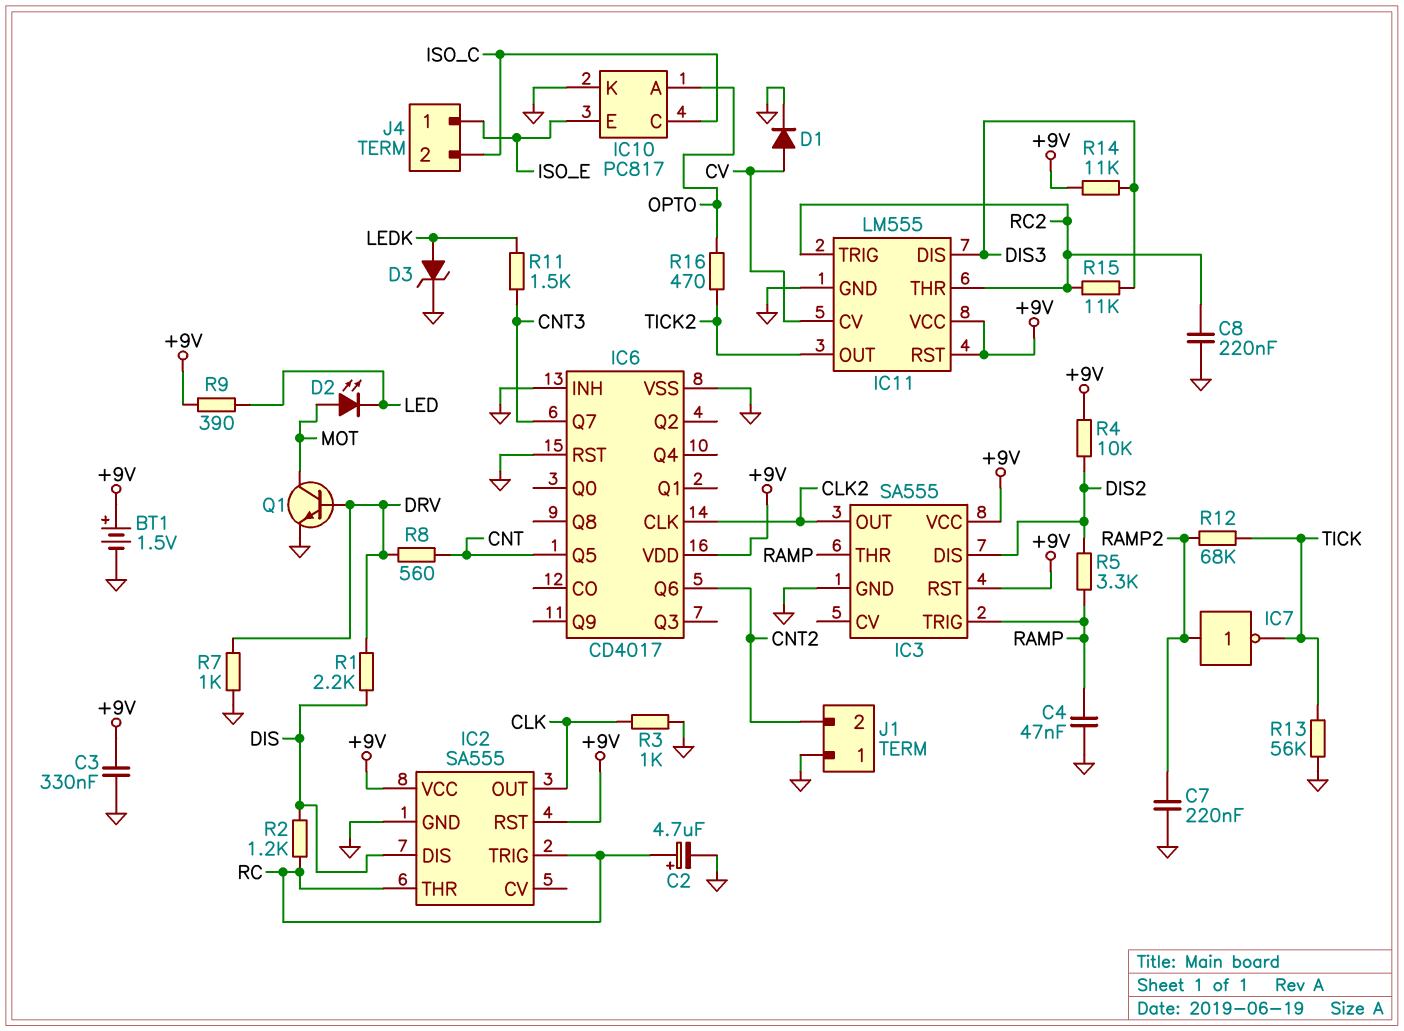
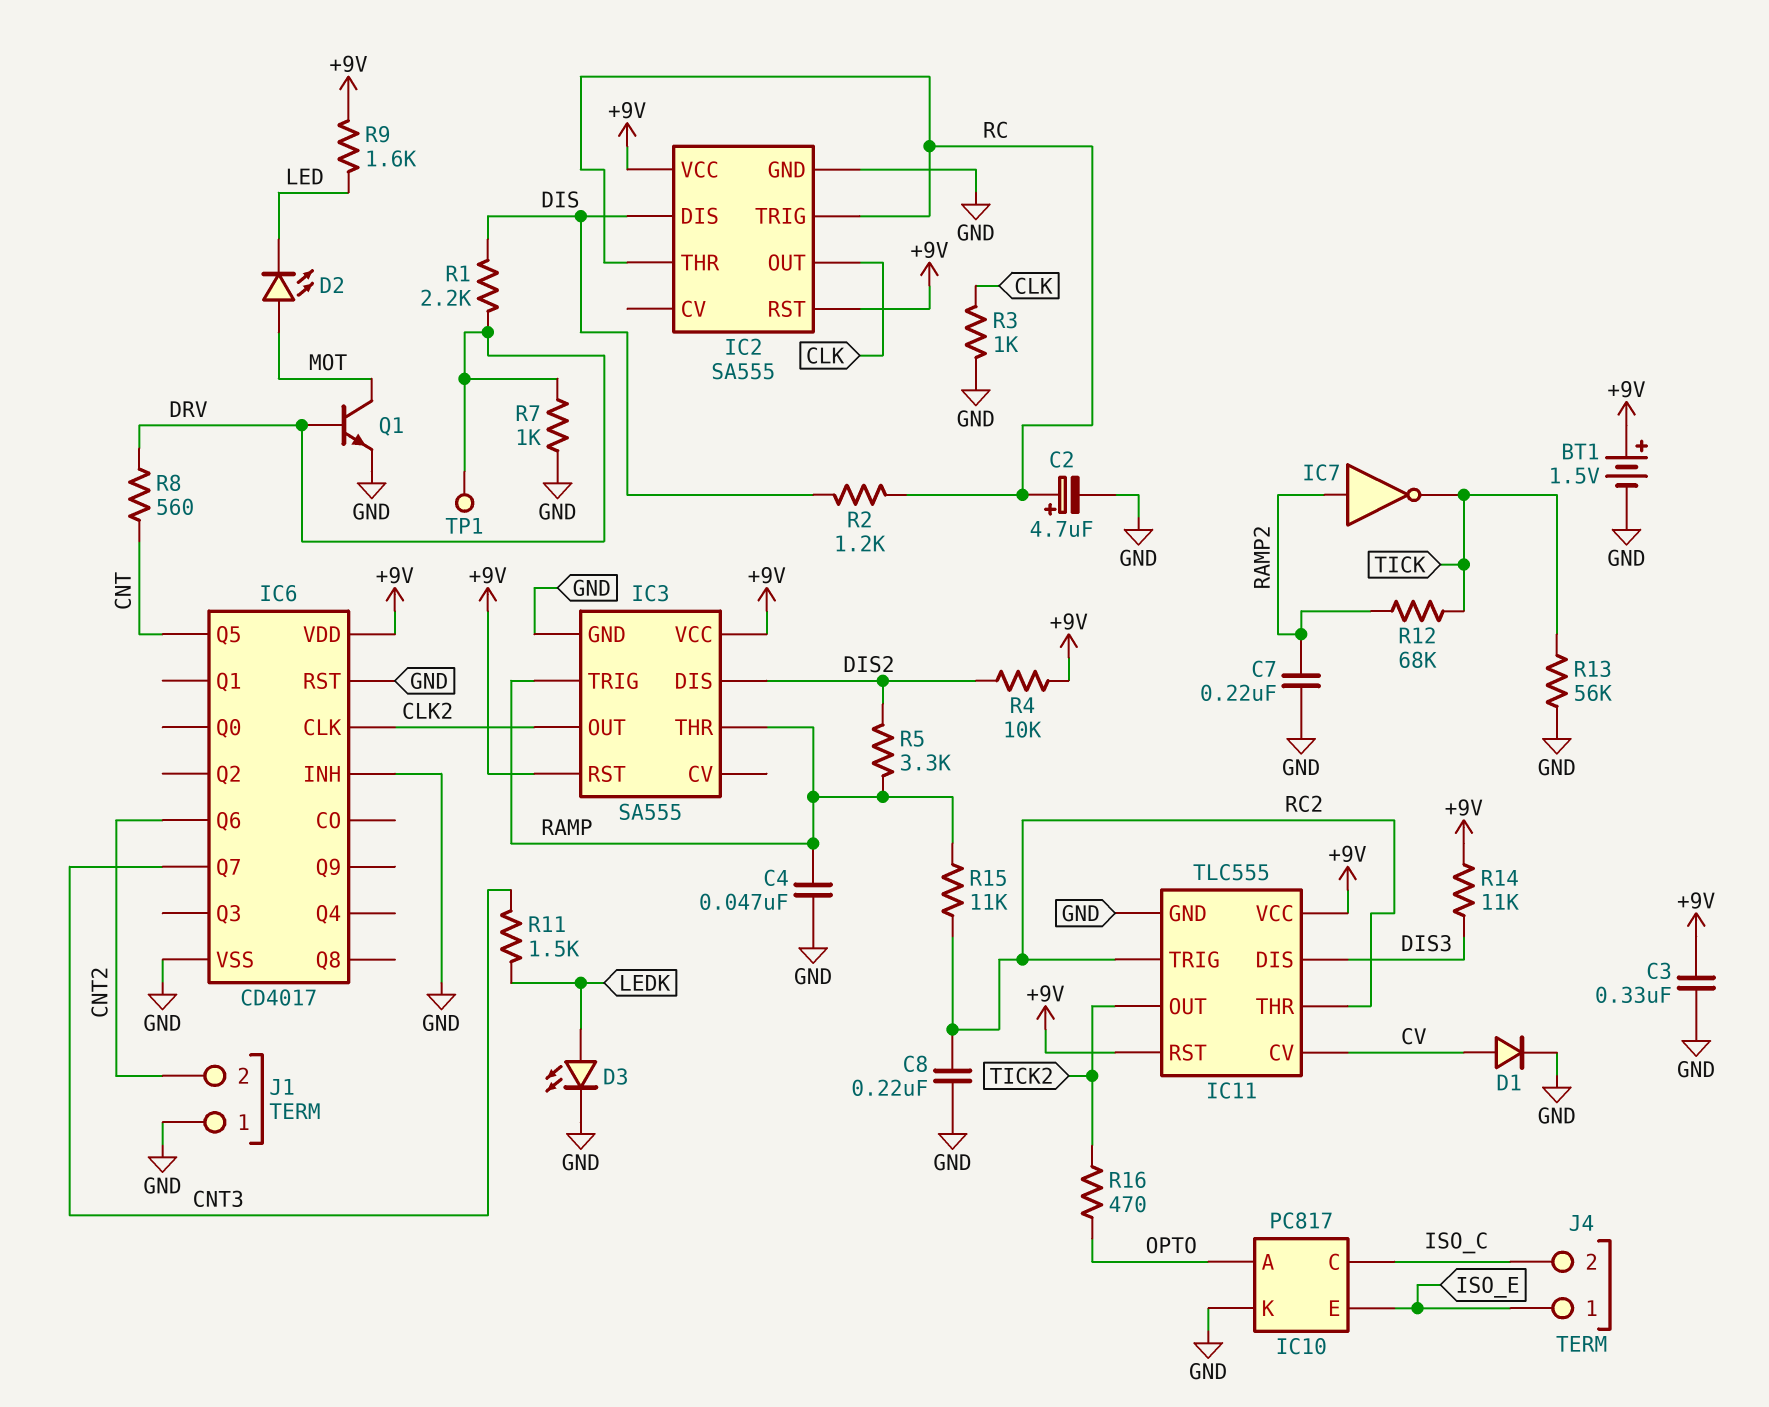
D3: zener (A LEDK, K GND) -> LED (A LEDK, K GND)
IC11: LM555 -> TLC555
R9: 390 (+9V, LED) -> 1.6k (+9V, LED)
R15: 11k (DIS3, RC2) -> 11k (RAMP, RC2)
TP1: none -> test point (DRV)

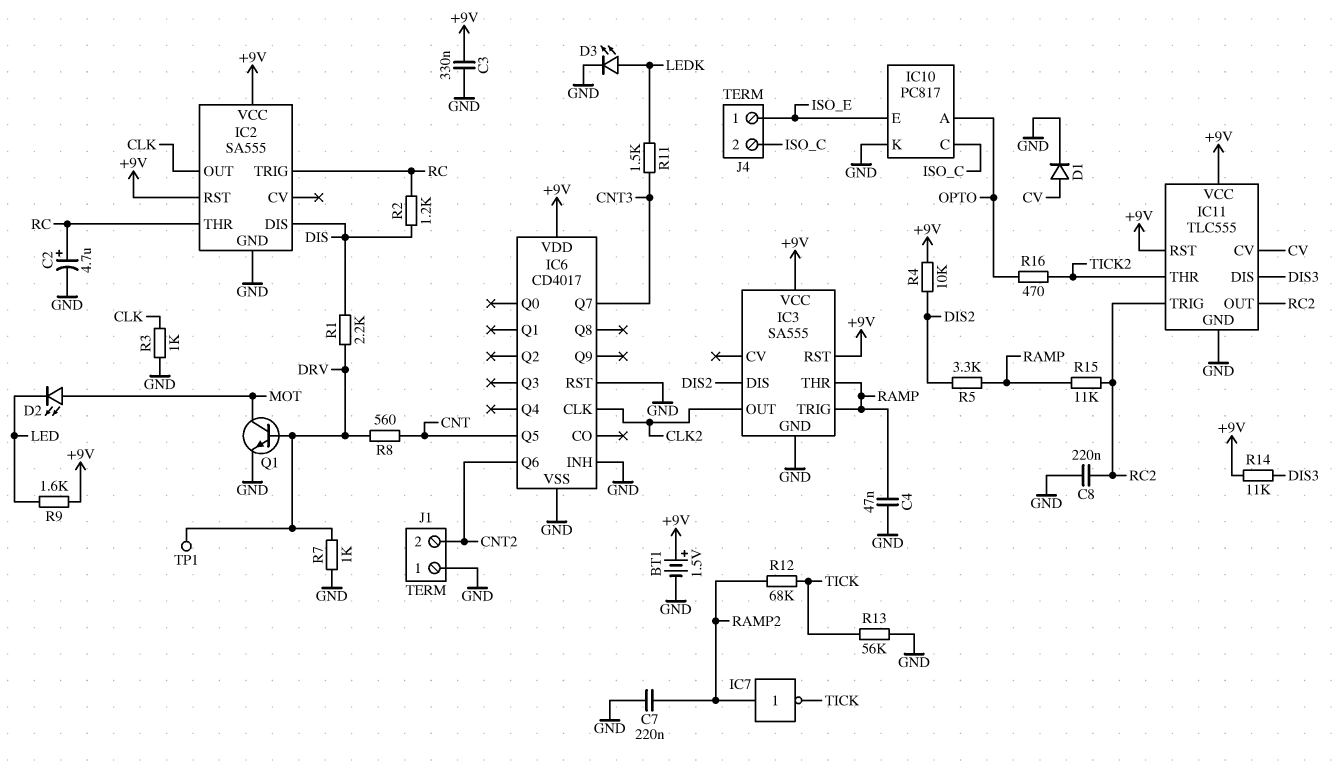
IC11 pin OUT: TICK2 -> RC2
IC11 pin THR: RC2 -> TICK2

